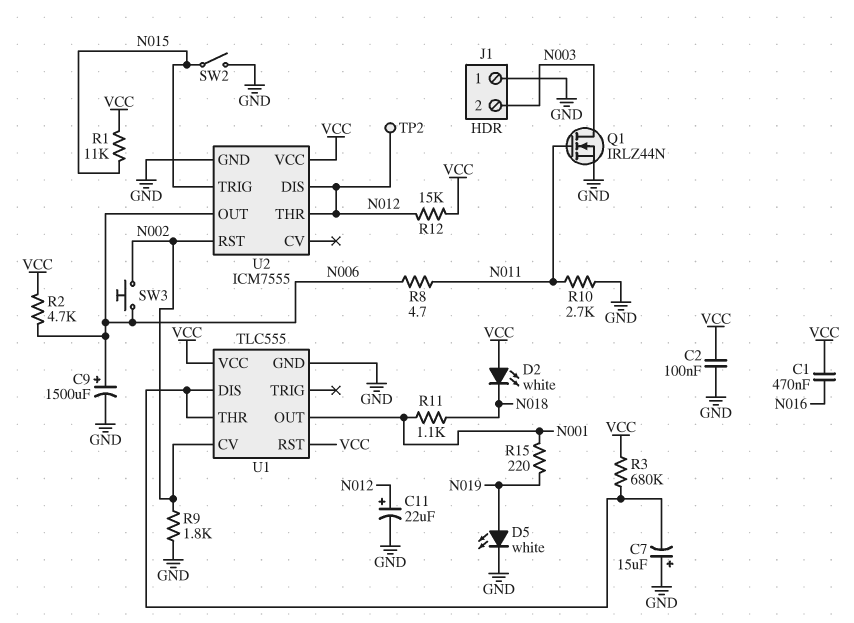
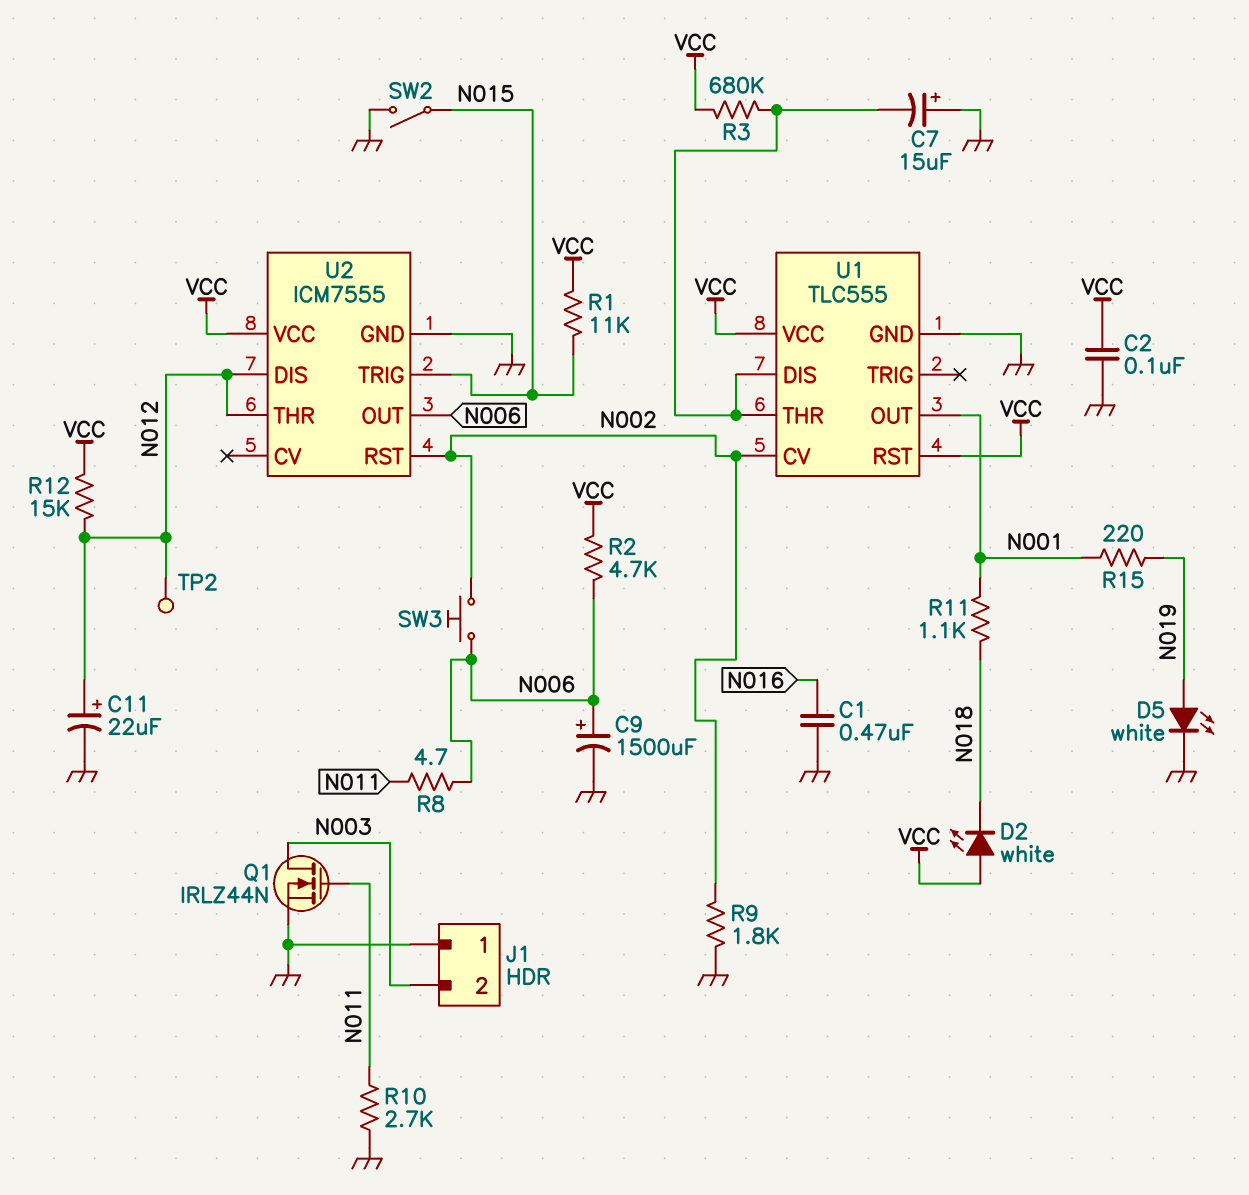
C1: 470nF (N016, VCC) -> 470nF (GND, N016)

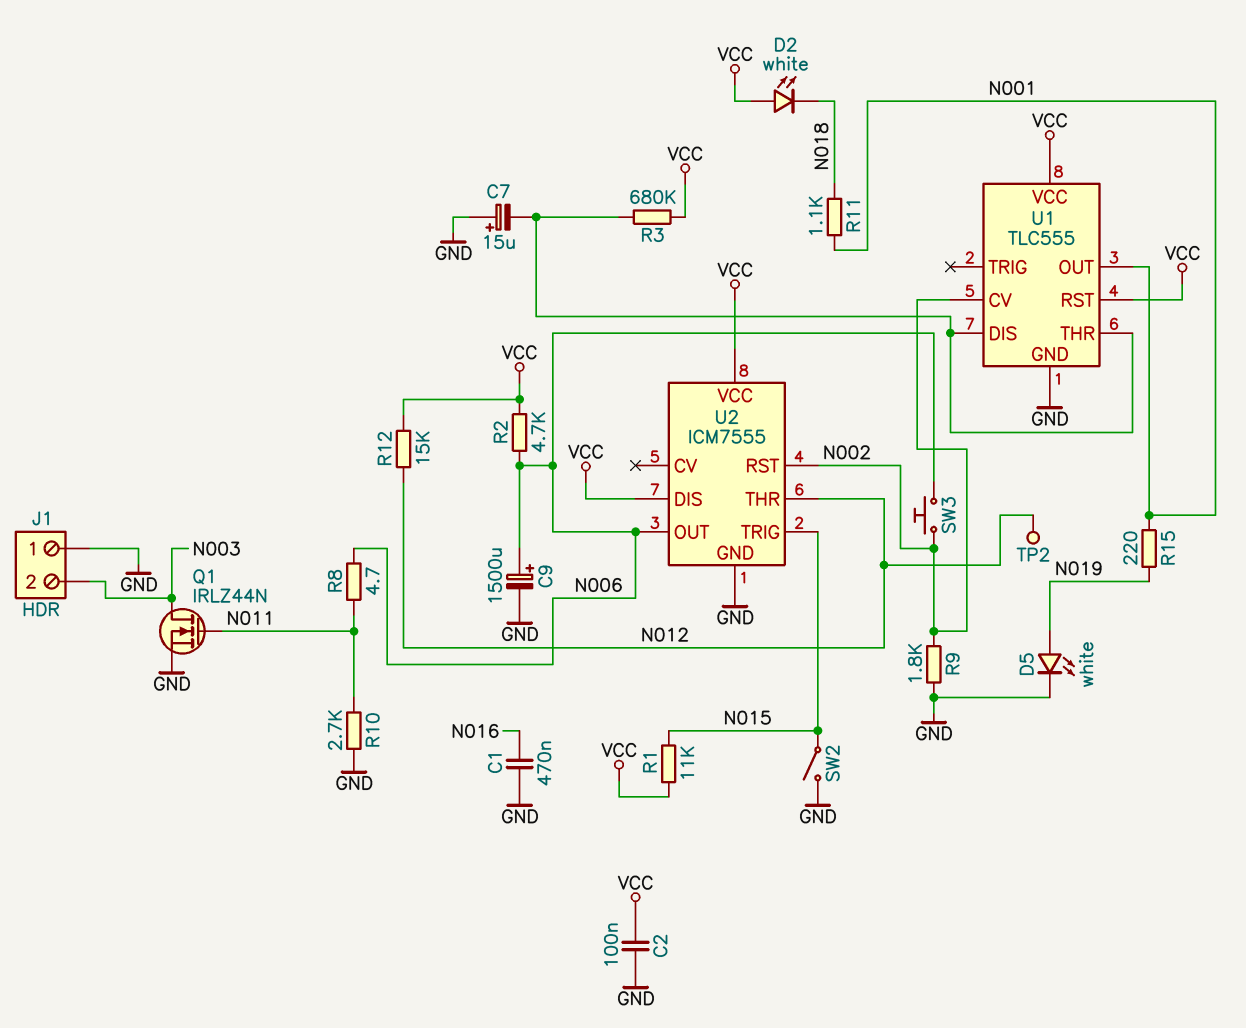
C11: 22uF (plus N012, minus GND) -> none
U2 pin DIS: N012 -> VCC

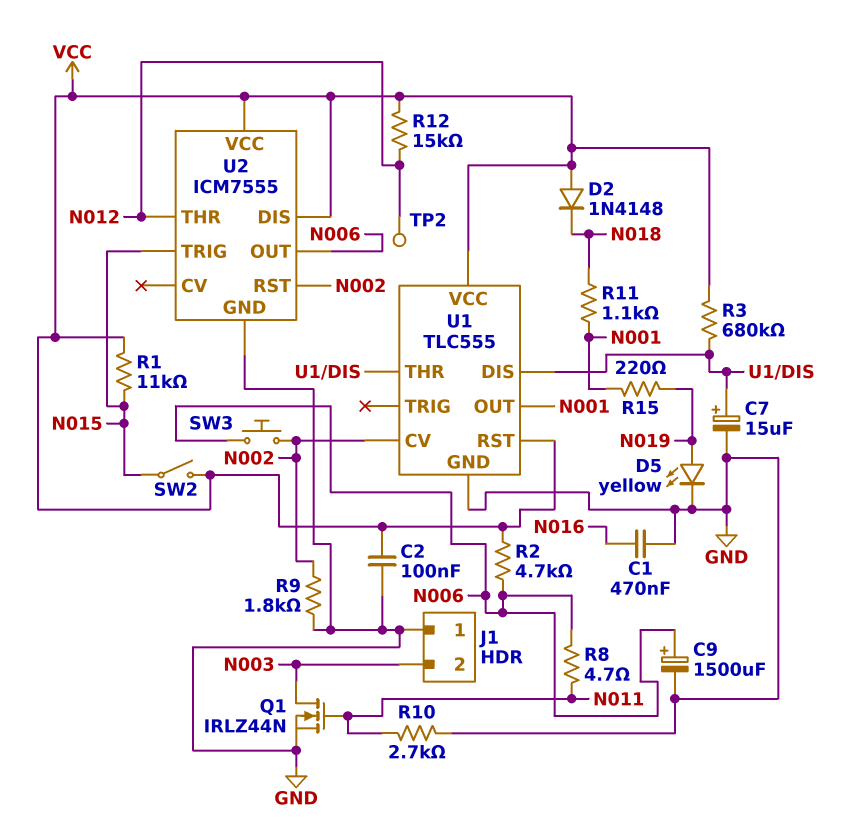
C7: 15uF (plus GND, minus U1/DIS) -> 15uF (plus U1/DIS, minus GND)
D2: LED white (A VCC, K N018) -> diode 1N4148 (A VCC, K N018)
D5: LED white (A N019, K GND) -> LED yellow (A N019, K GND)
SW2: switch (GND, N015) -> switch (N015, VCC)

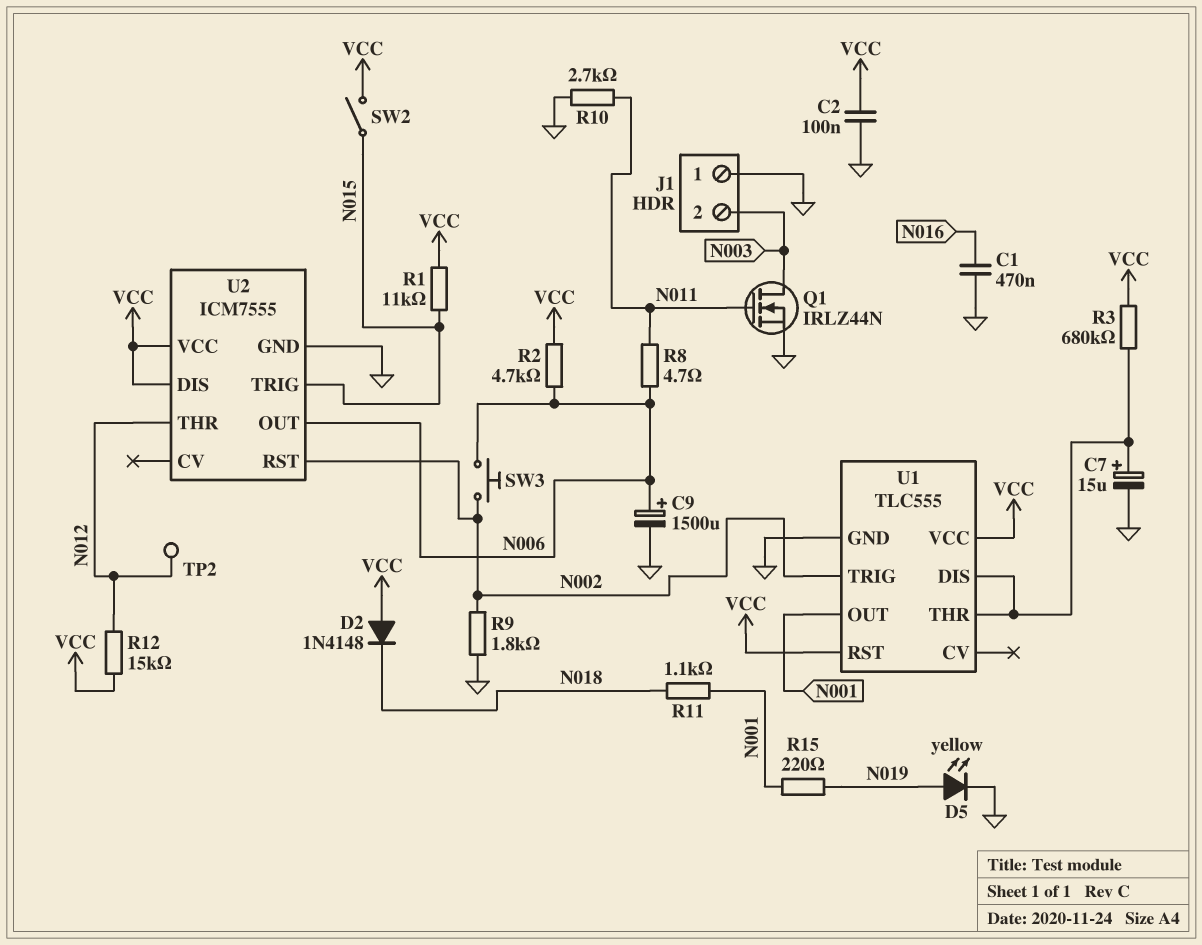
U1 pin CV: N002 -> none
U1 pin TRIG: none -> N002

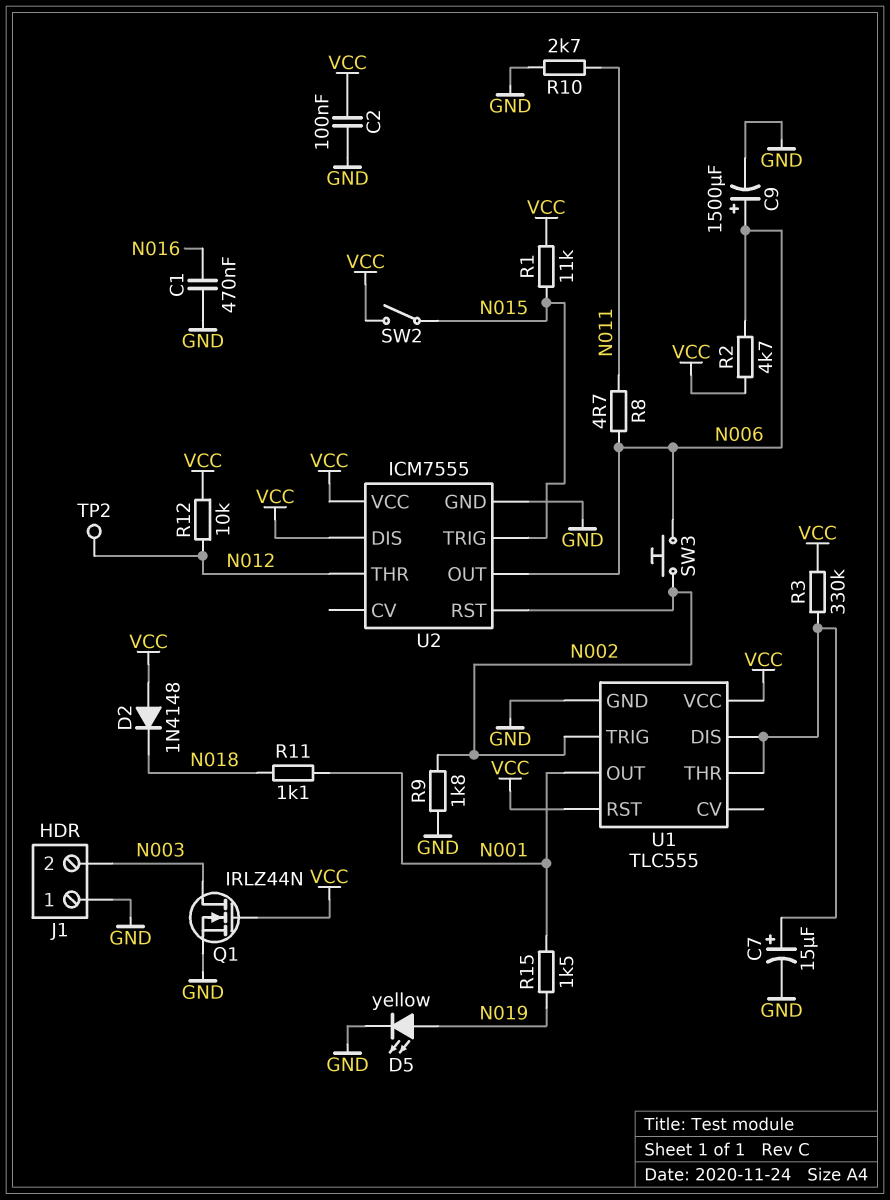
Q1: NMOS IRLZ44N (G N011, D N003, S GND) -> NMOS IRLZ44N (G VCC, D N003, S GND)
R3: 680k (U1/DIS, VCC) -> 330k (U1/DIS, VCC)
R12: 15k (N012, VCC) -> 10k (N012, VCC)
R15: 220 (N001, N019) -> 1.5k (N001, N019)

